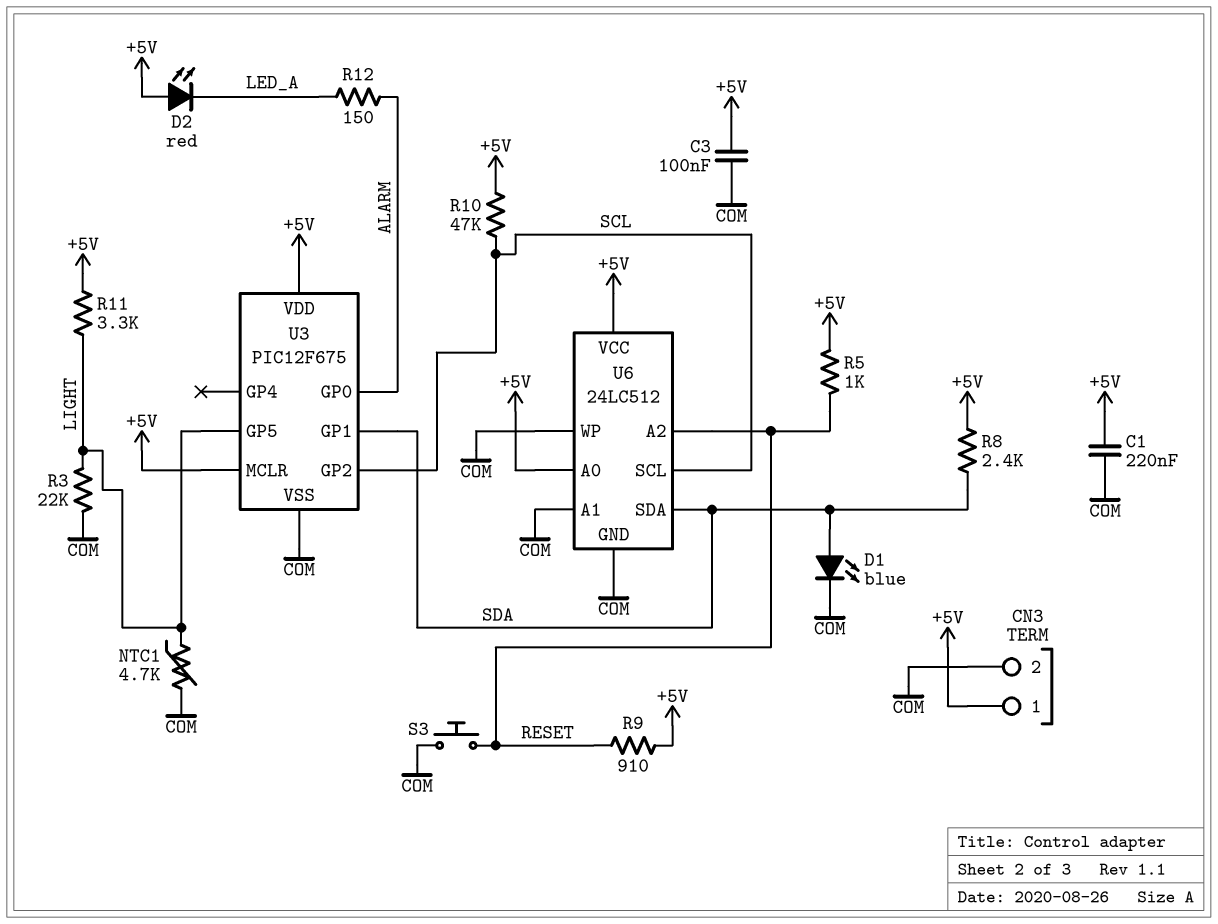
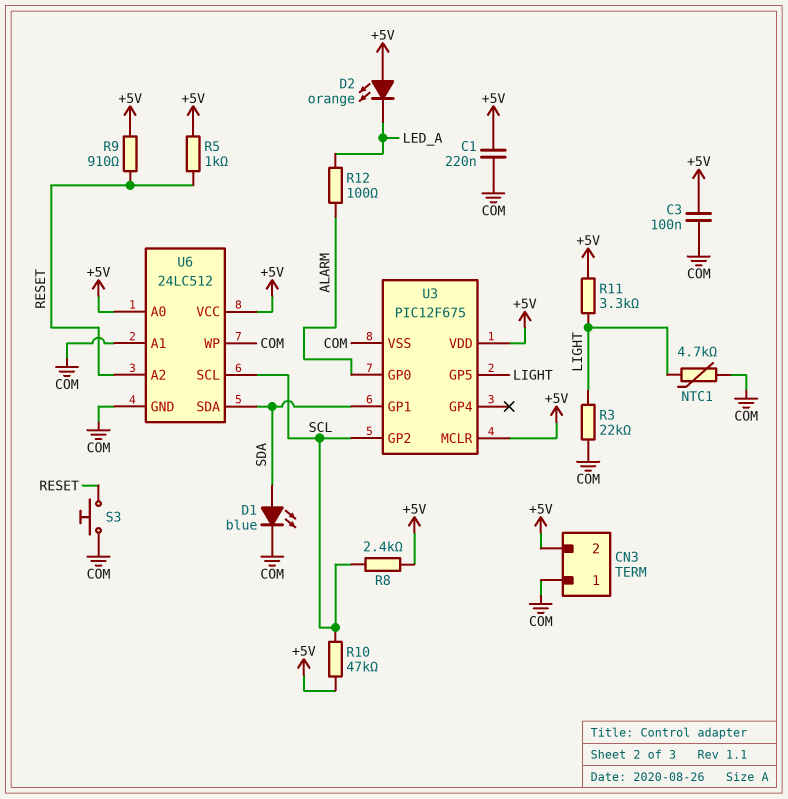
CN3 pin 1: +5V -> COM
CN3 pin 2: COM -> +5V
D2: LED red (A +5V, K LED_A) -> LED orange (A +5V, K LED_A)
R8: 2.4k (+5V, SDA) -> 2.4k (+5V, SCL)
R12: 150 (ALARM, LED_A) -> 100 (ALARM, LED_A)

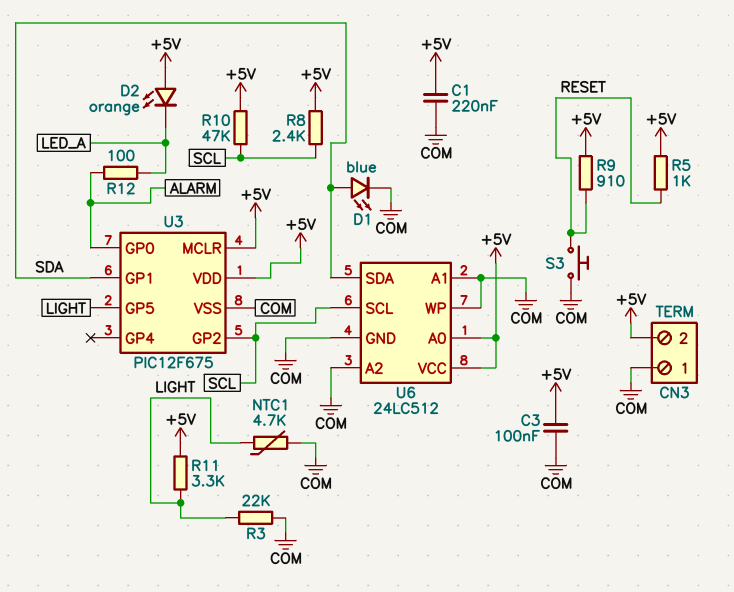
U6 pin A2: RESET -> COM

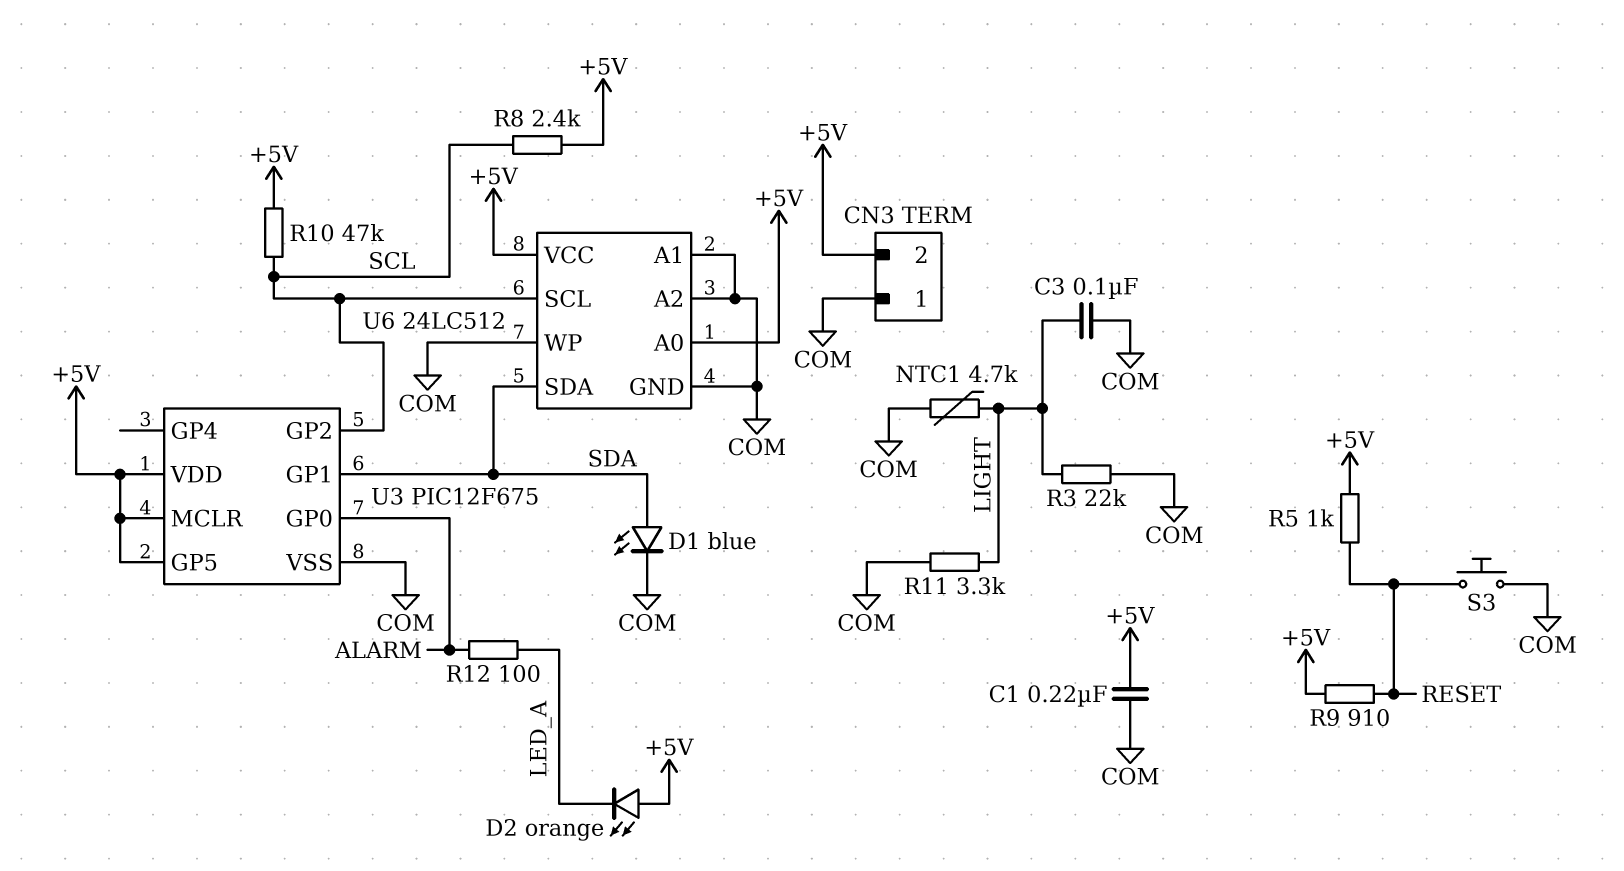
C3: 100nF (+5V, COM) -> 100nF (COM, LIGHT)
R11: 3.3k (+5V, LIGHT) -> 3.3k (COM, LIGHT)
U3 pin GP5: LIGHT -> +5V

